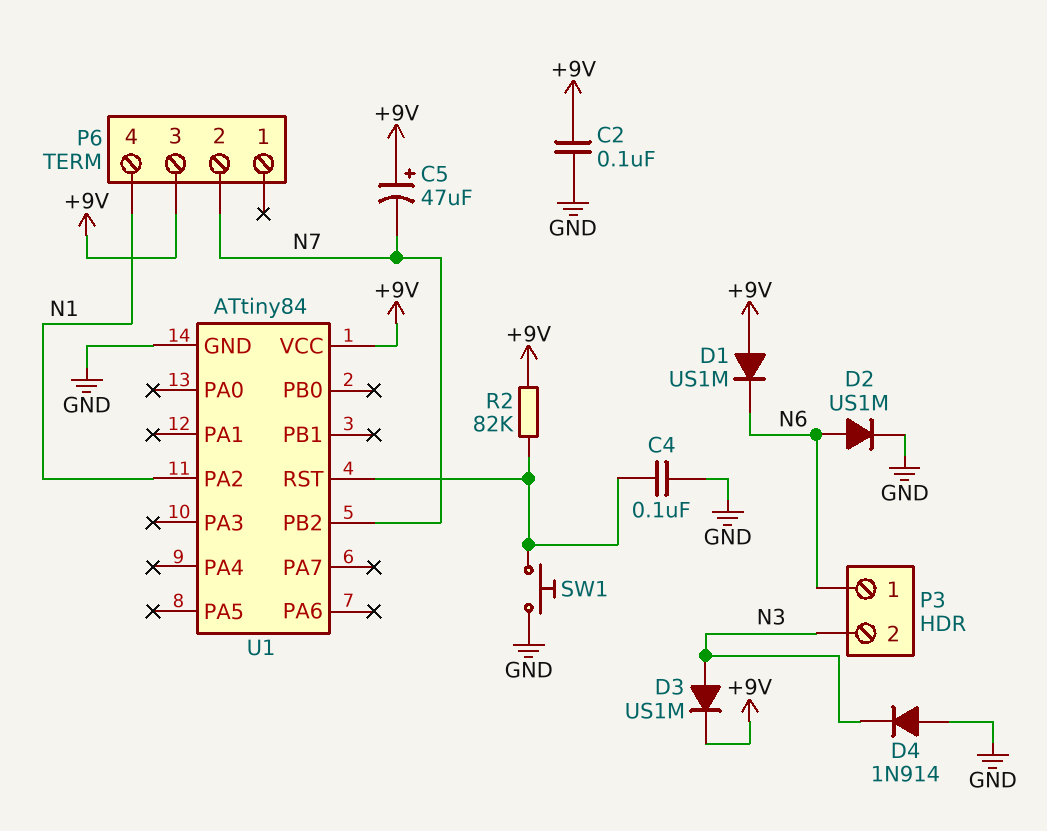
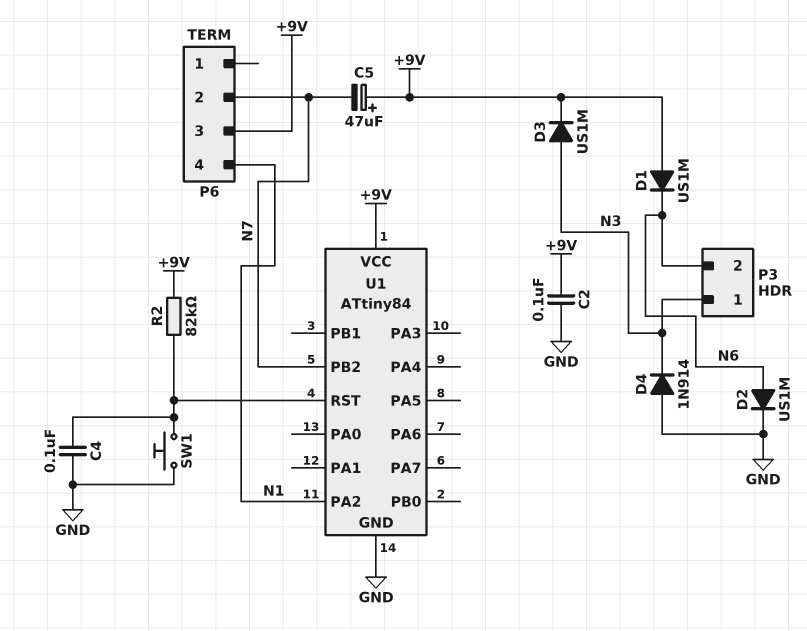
P3 pin 1: N6 -> N3
P3 pin 2: N3 -> N6

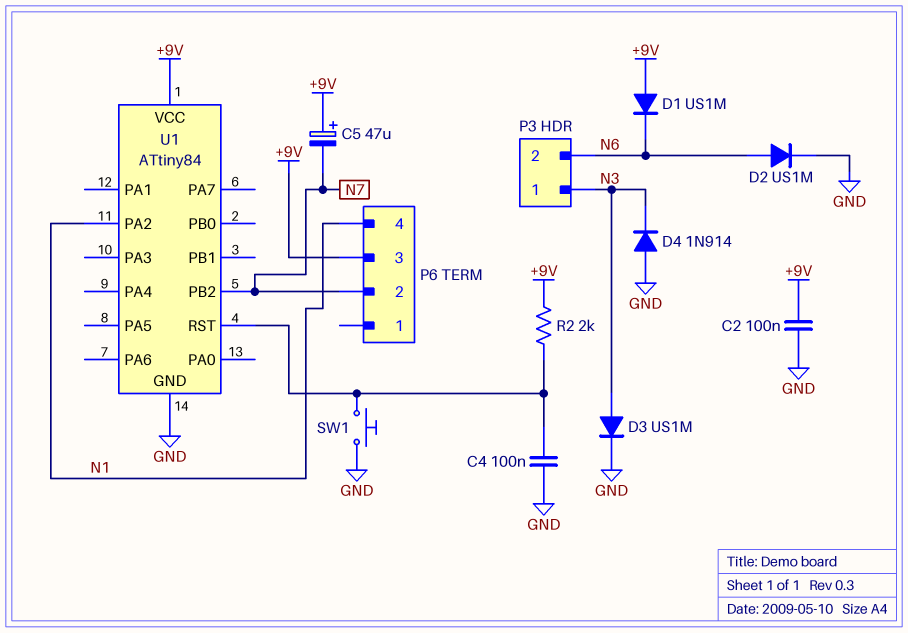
D3: diode US1M (A N3, K +9V) -> diode US1M (A N3, K GND)
R2: 82k (+9V, U1/RST) -> 2k (+9V, U1/RST)

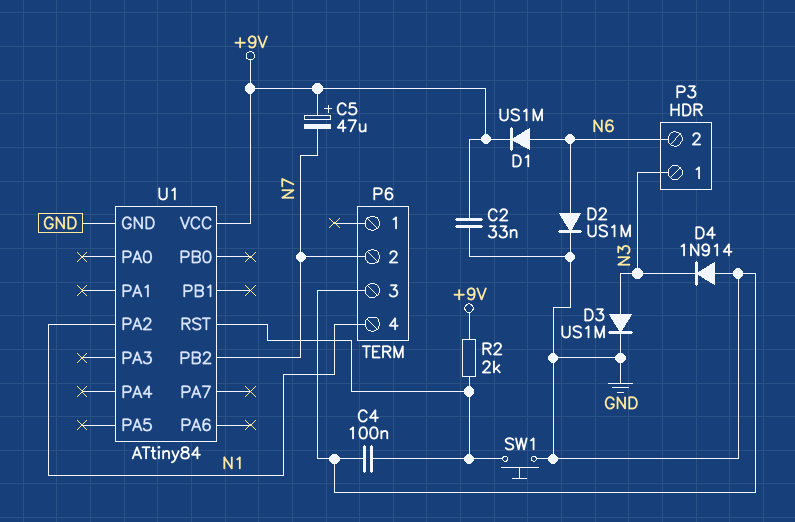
C2: 100nF (+9V, GND) -> 33nF (+9V, GND)
D1: diode US1M (A +9V, K N6) -> diode US1M (A N6, K +9V)
P6 pin 3: +9V -> GND

